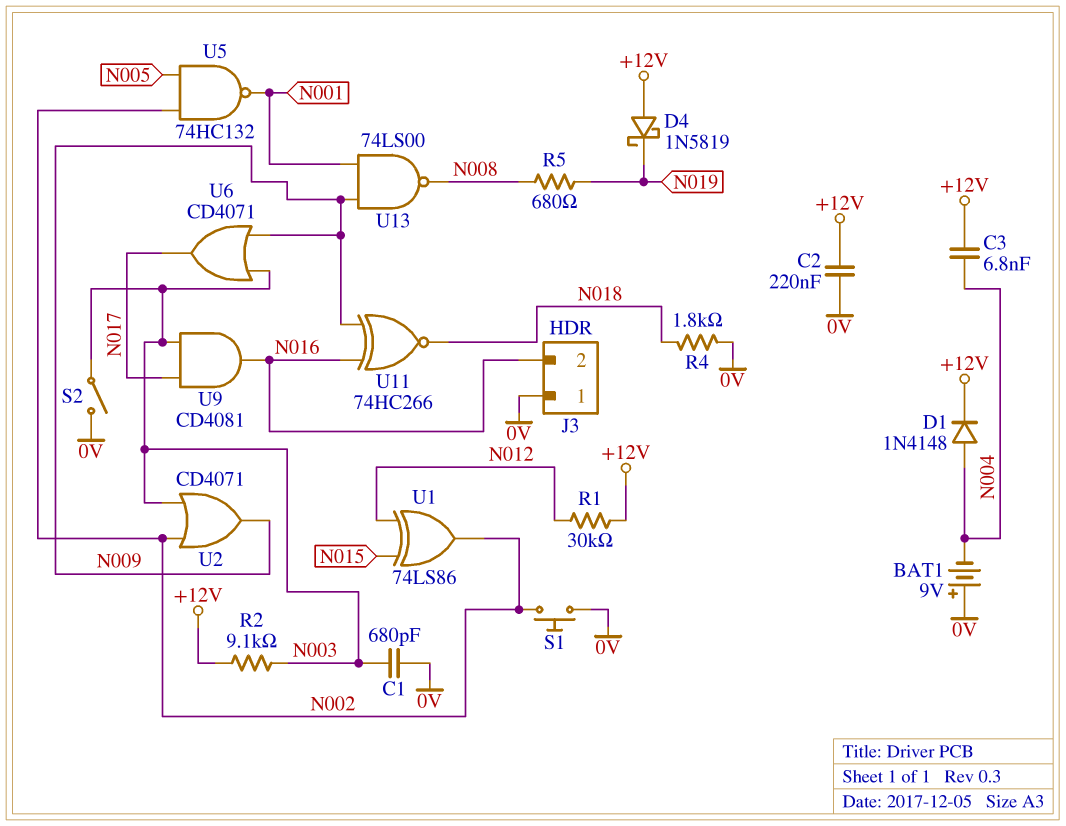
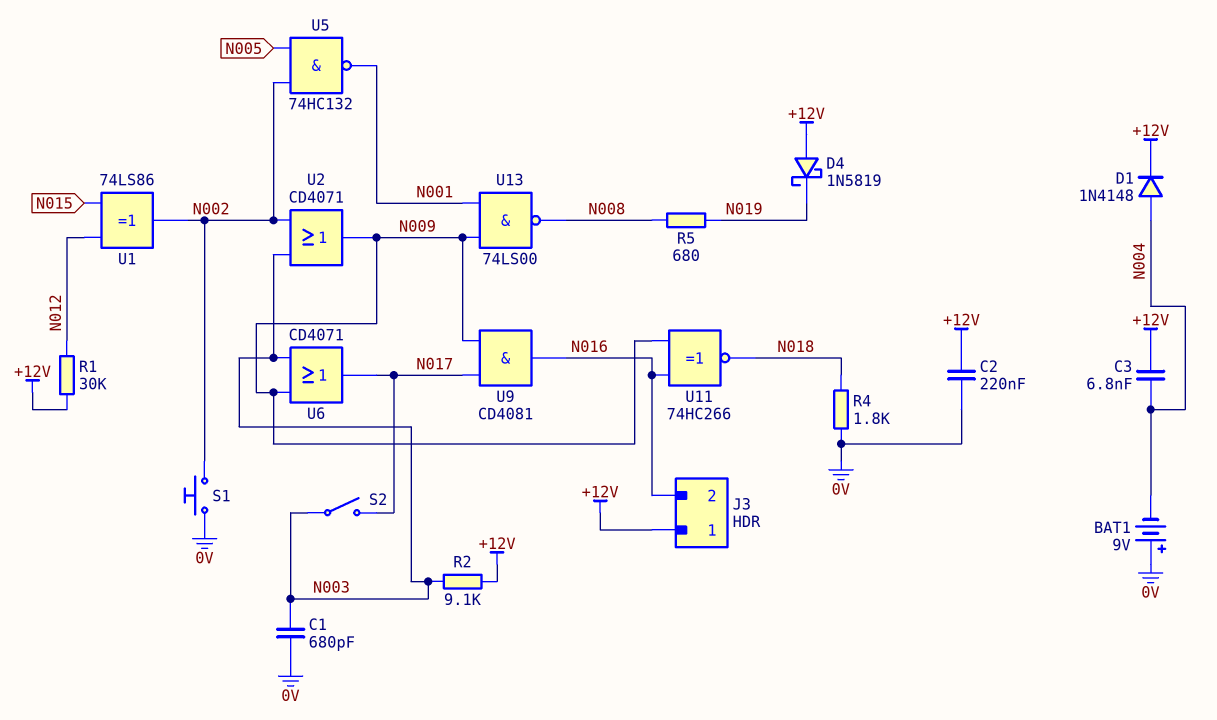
J3 pin 1: 0V -> +12V
S2: switch (0V, N003) -> switch (N003, N017)
U9: AND CD4081 (in N003, in N017, out N016) -> AND CD4081 (in N009, in N017, out N016)

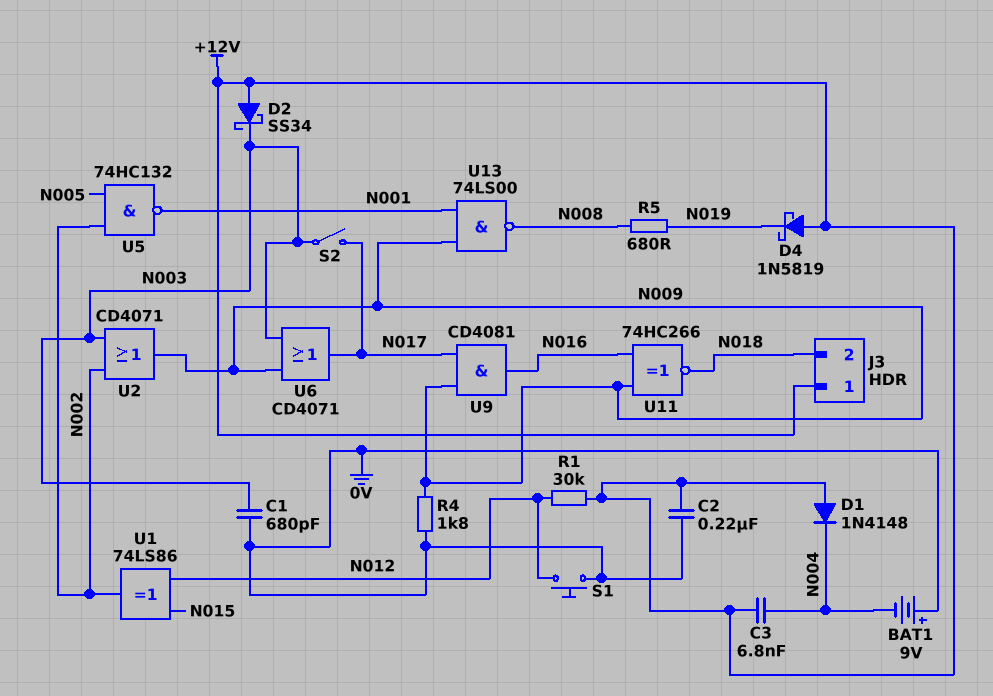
D1: diode 1N4148 (A N004, K +12V) -> diode 1N4148 (A +12V, K N004)
D2: none -> schottky SS34 (A +12V, K N003)
J3 pin 2: N016 -> N018
R2: 9.1k (+12V, N003) -> none
R4: 1.8k (0V, N018) -> 1.8k (0V, N009)
S1: button (0V, N002) -> button (0V, N012)

